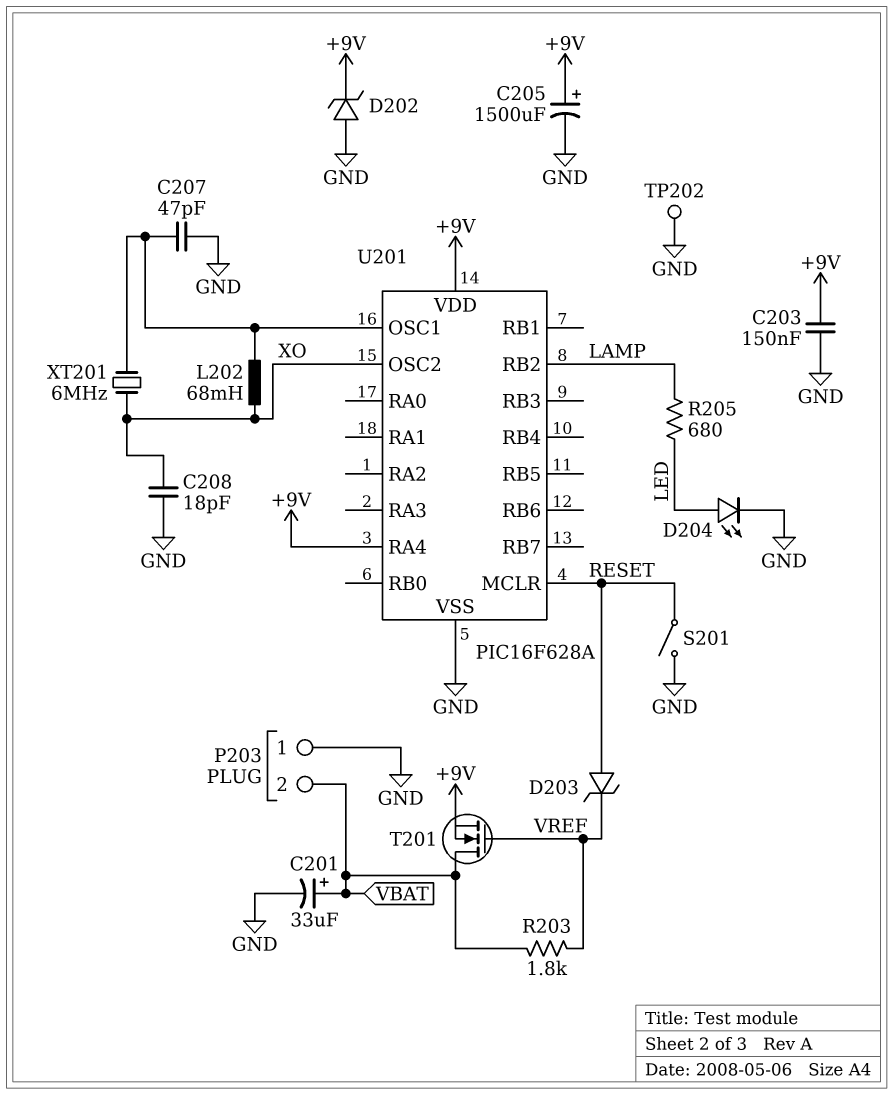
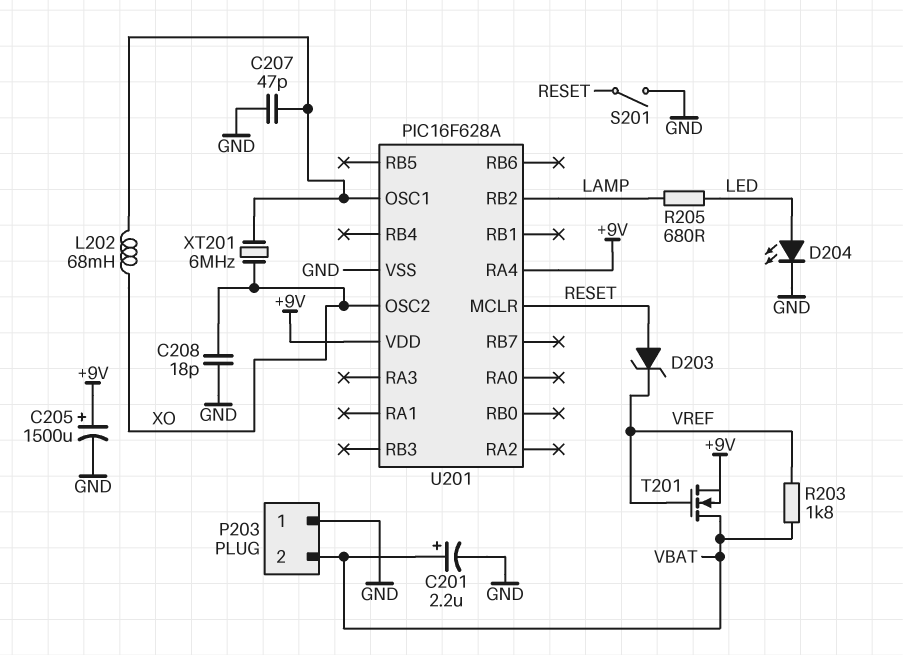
C201: 33uF (plus VBAT, minus GND) -> 2.2uF (plus VBAT, minus GND)
C203: 150nF (+9V, GND) -> none
D202: zener (A GND, K +9V) -> none
TP202: test point (GND) -> none

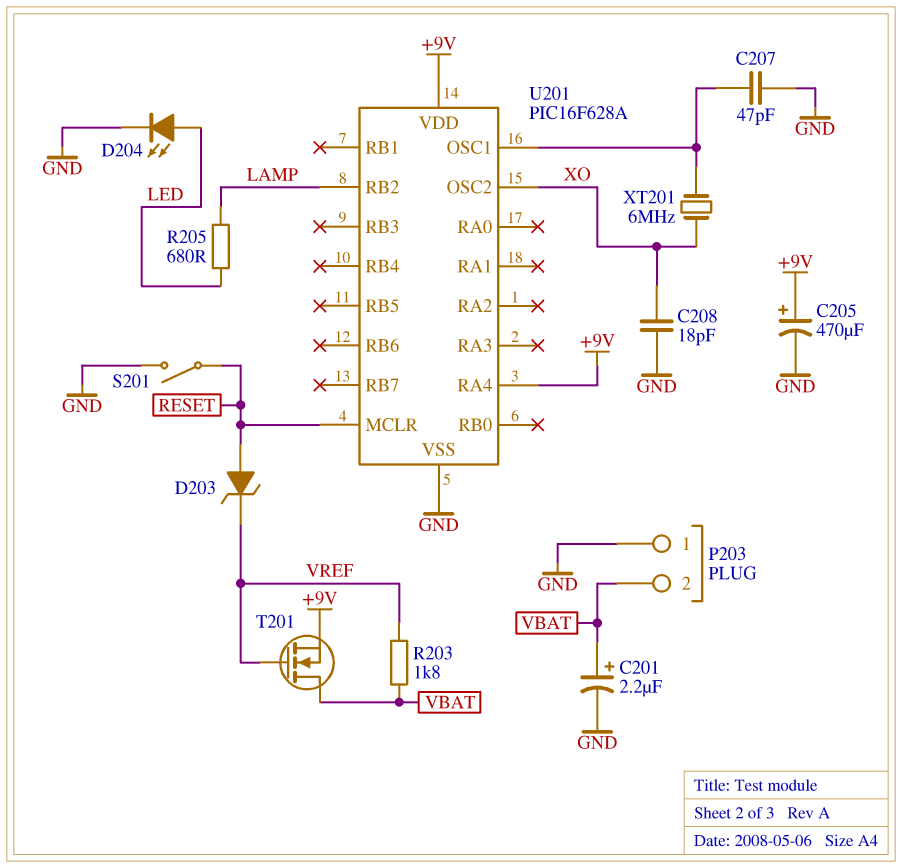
C205: 1500uF (plus +9V, minus GND) -> 470uF (plus +9V, minus GND)
L202: 68mH (U201/OSC1, XO) -> none

